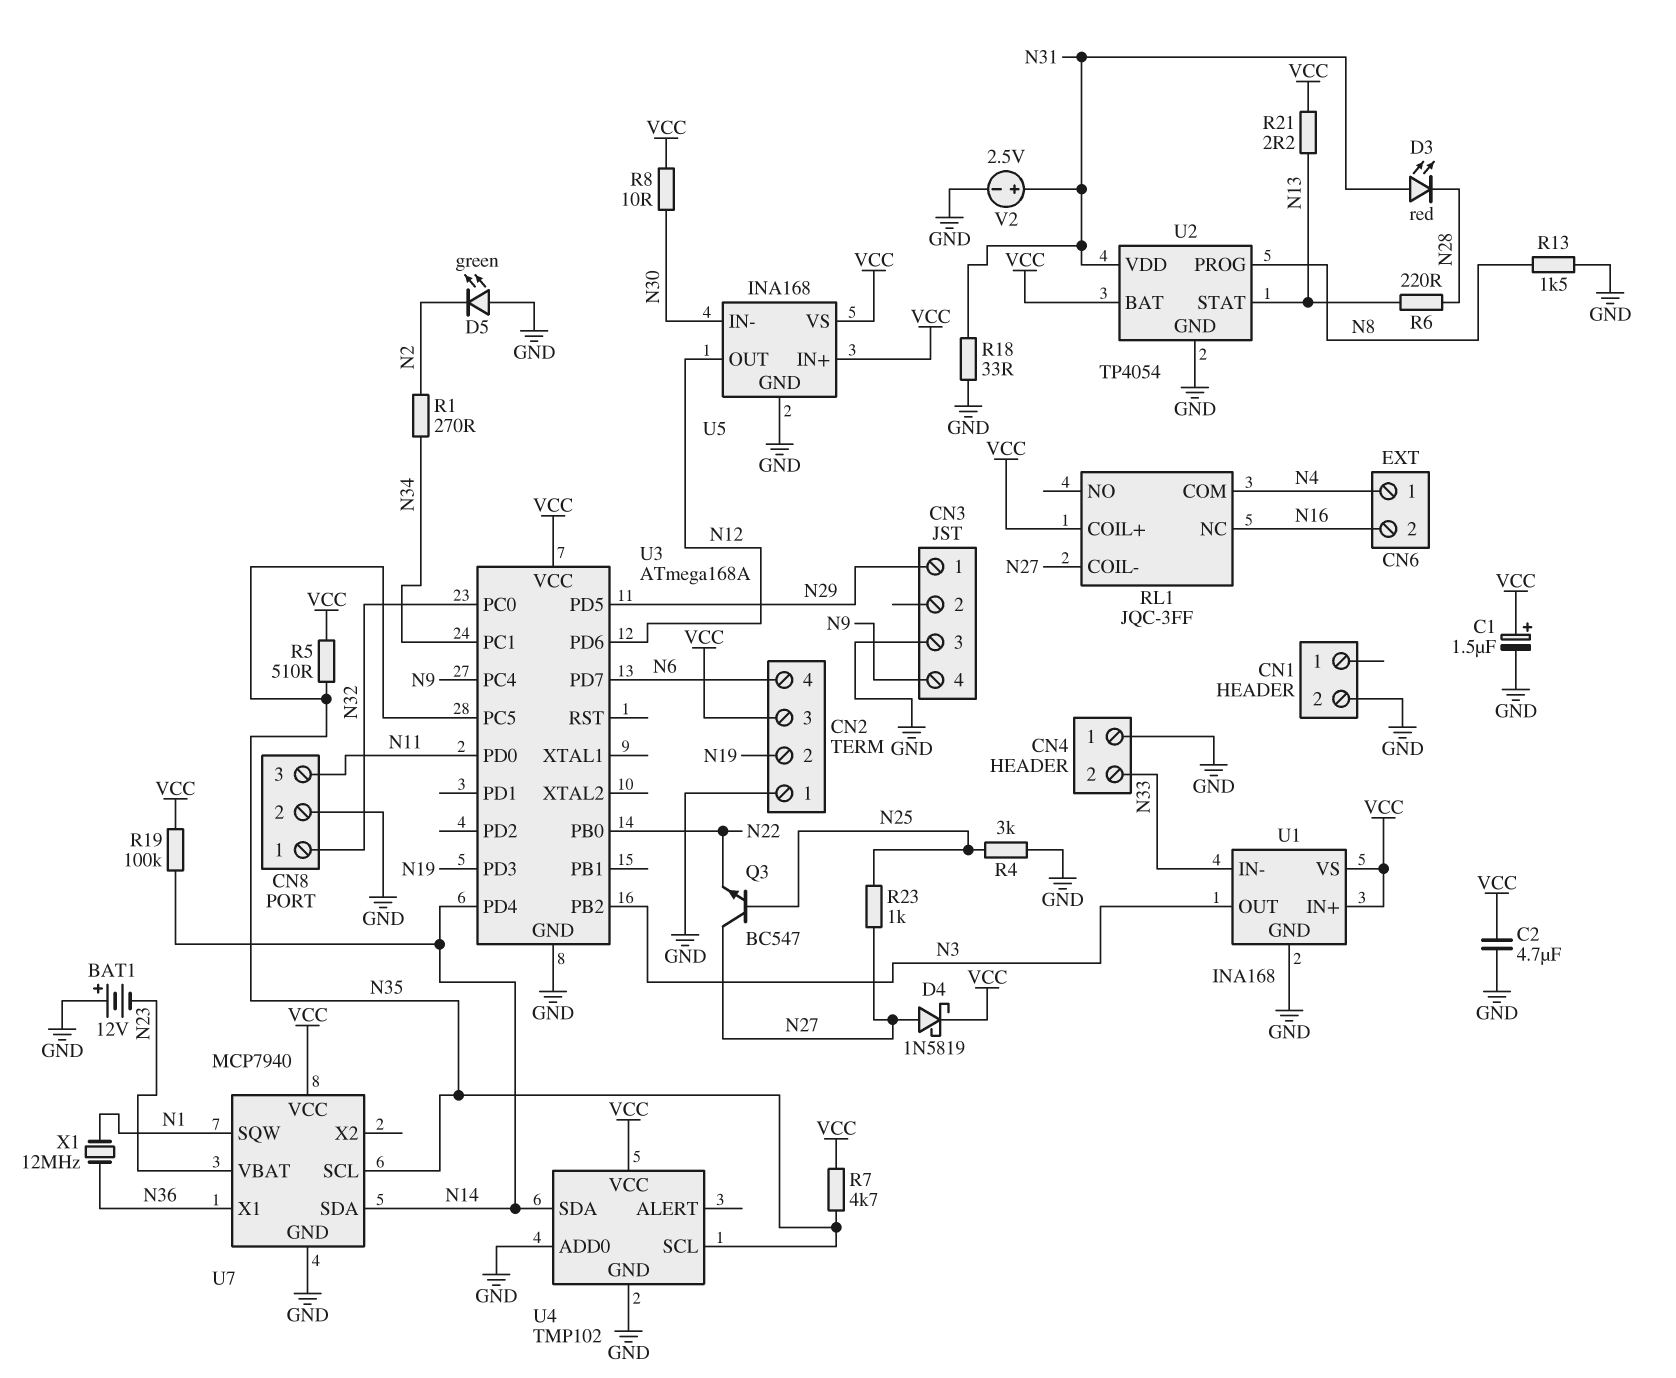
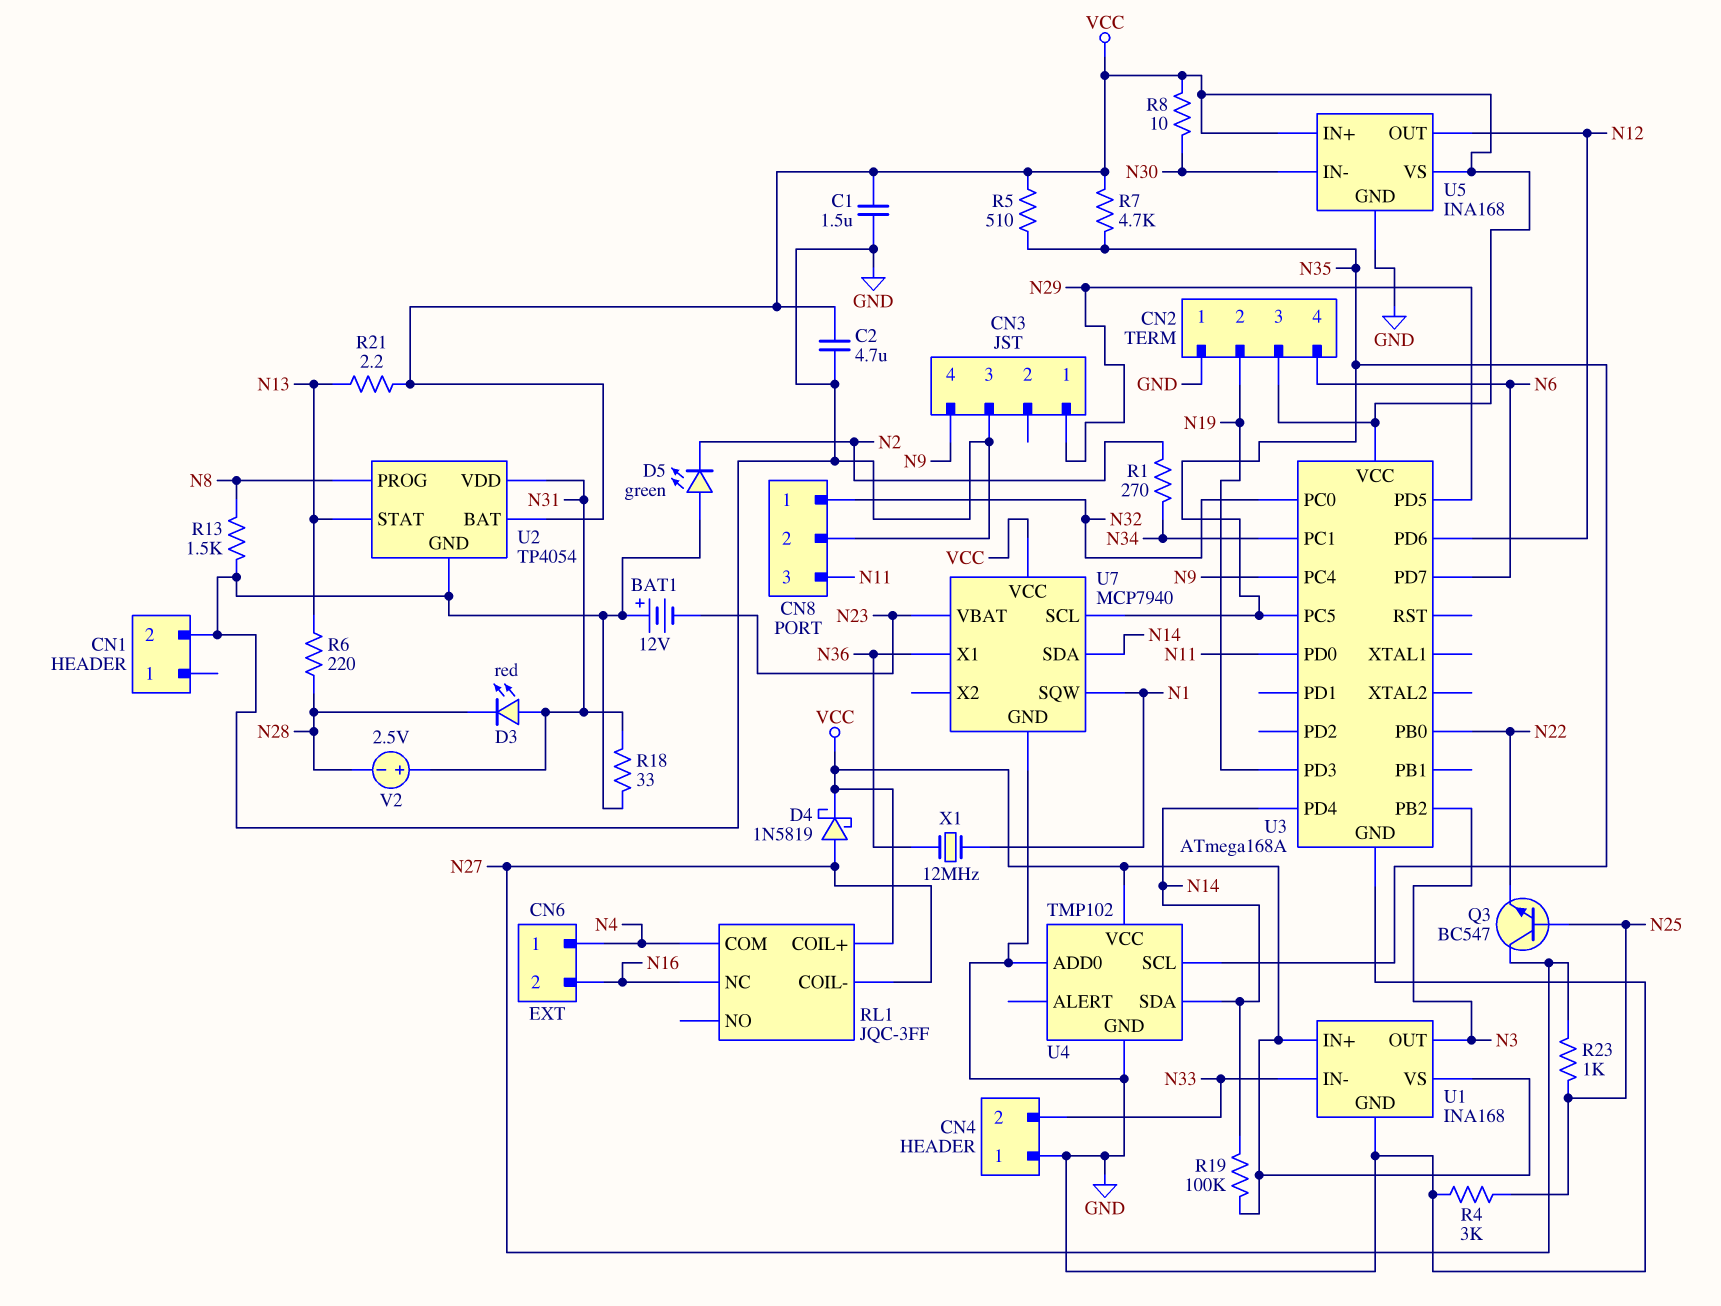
C1: 1.5uF (plus VCC, minus GND) -> 1.5uF (GND, VCC)
V2: 2.5V (plus N31, minus GND) -> 2.5V (plus N31, minus N28)

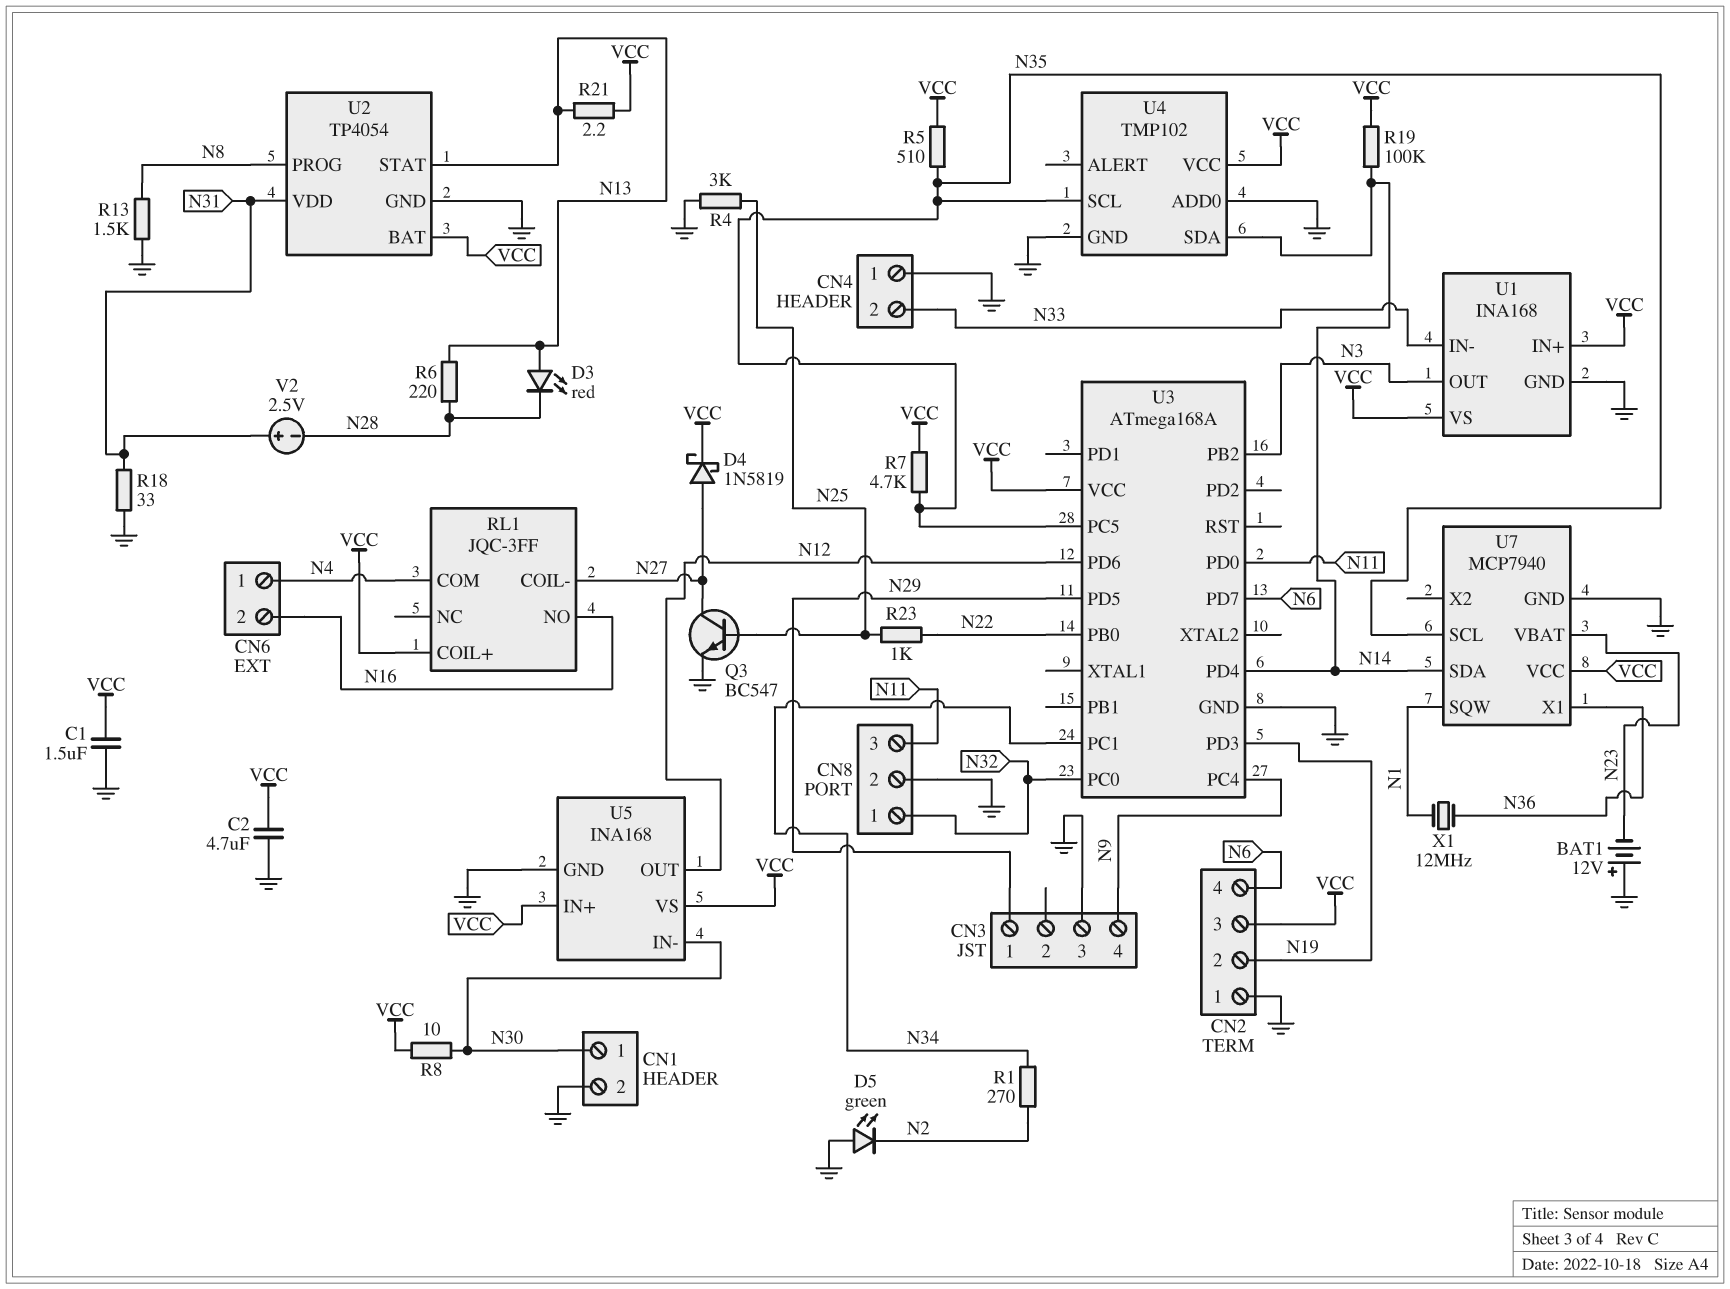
CN1 pin 1: none -> N30
D3: LED red (A N31, K N28) -> LED red (A N13, K N28)
Q3: NPN BC547 (B N25, C N27, E N22) -> NPN BC547 (B N25, C N27, E GND)
R23: 1k (N25, N27) -> 1k (N22, N25)
RL1 pin NC: N16 -> none
RL1 pin NO: none -> N16

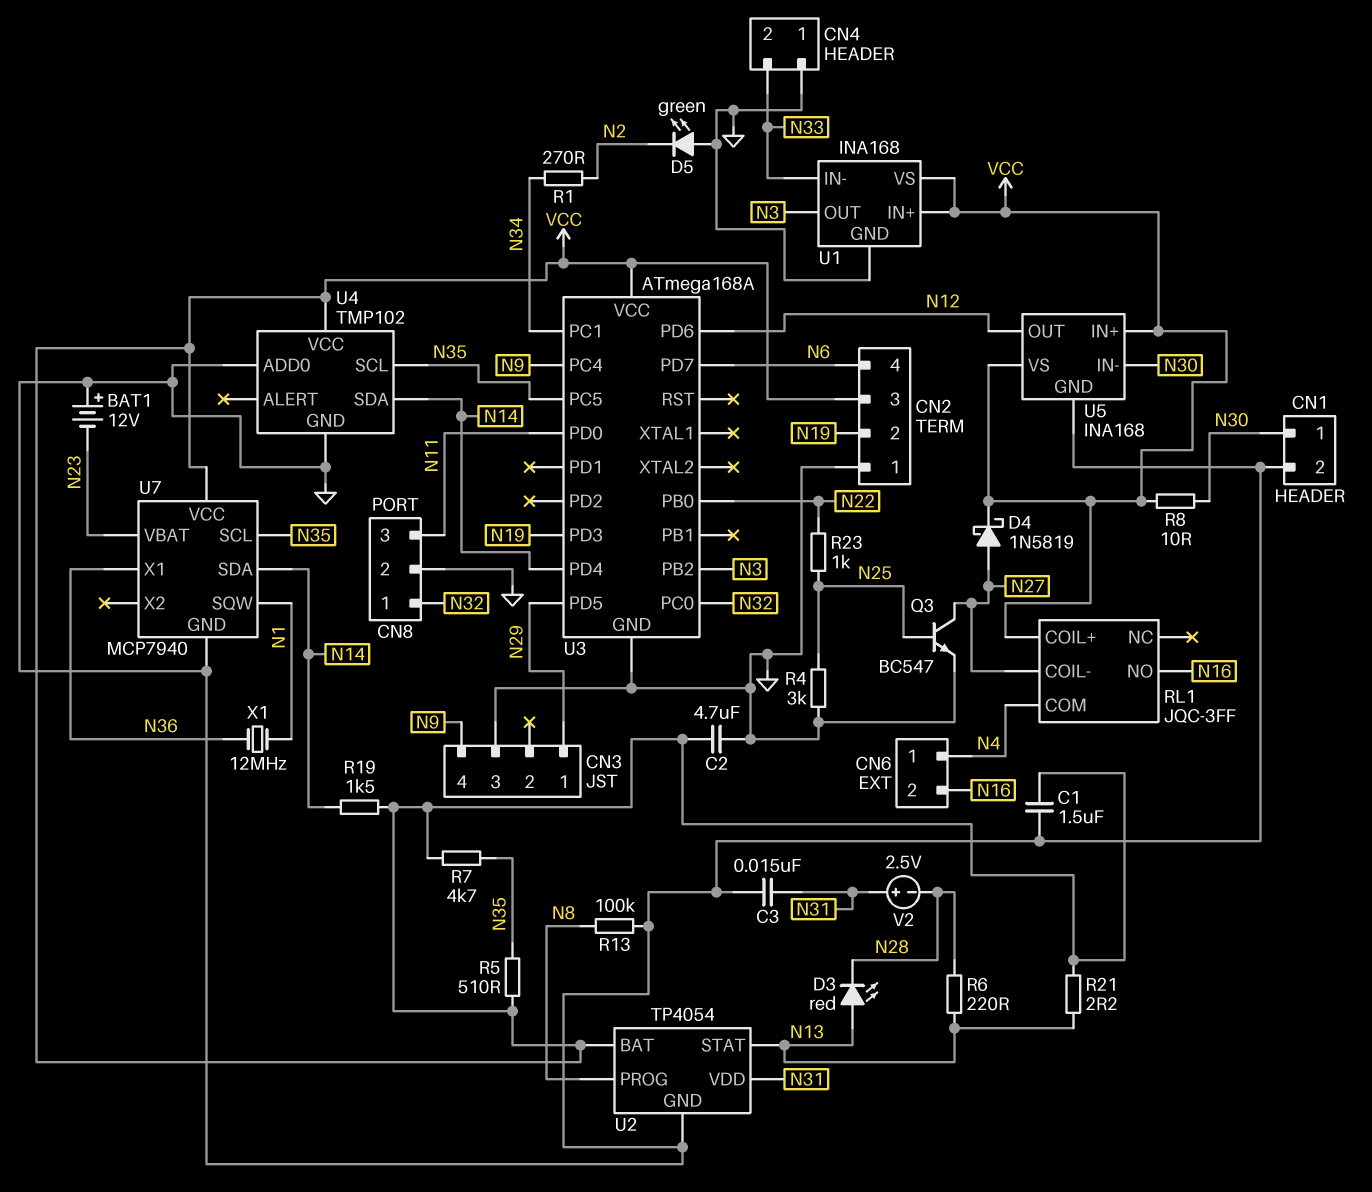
C3: none -> 15nF (GND, N31)
R13: 1.5k (GND, N8) -> 100k (GND, N8)
R18: 33 (GND, N31) -> none
R19: 100k (N14, VCC) -> 1.5k (N14, VCC)

